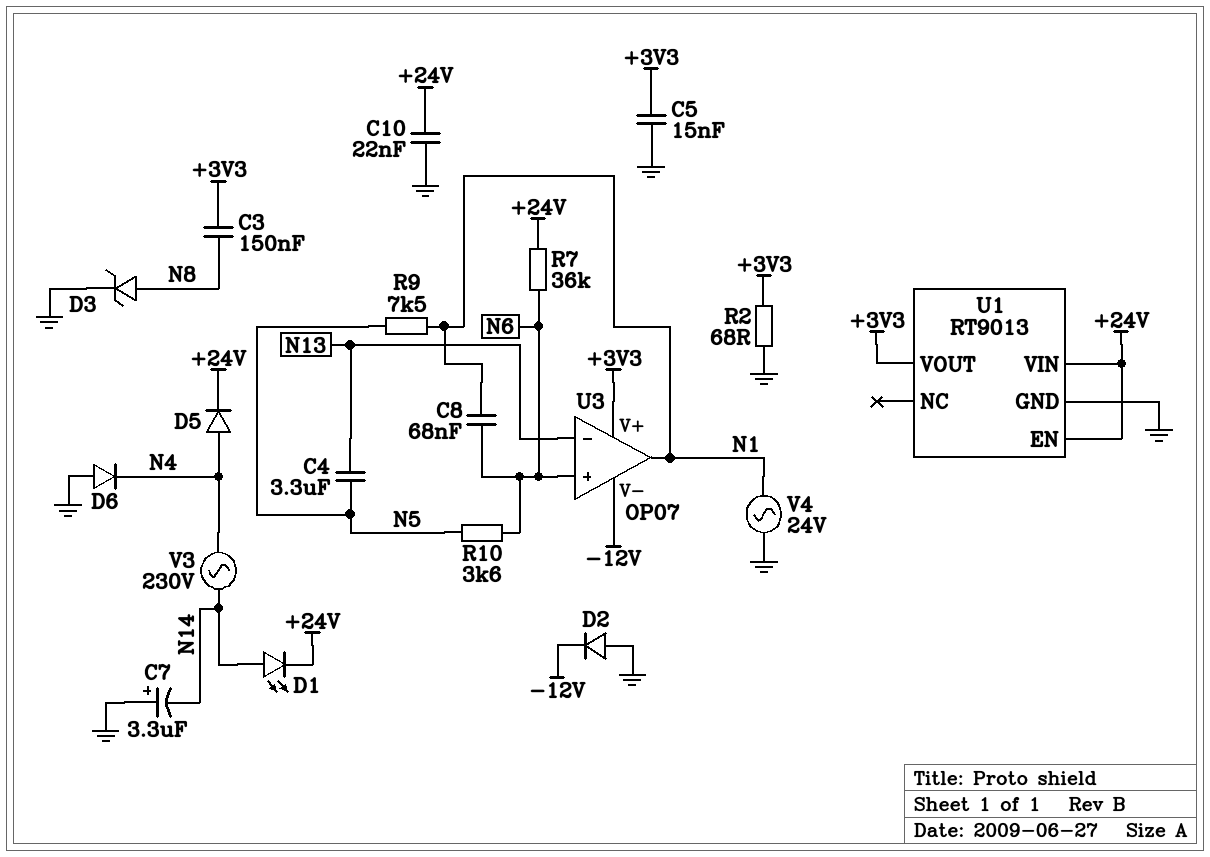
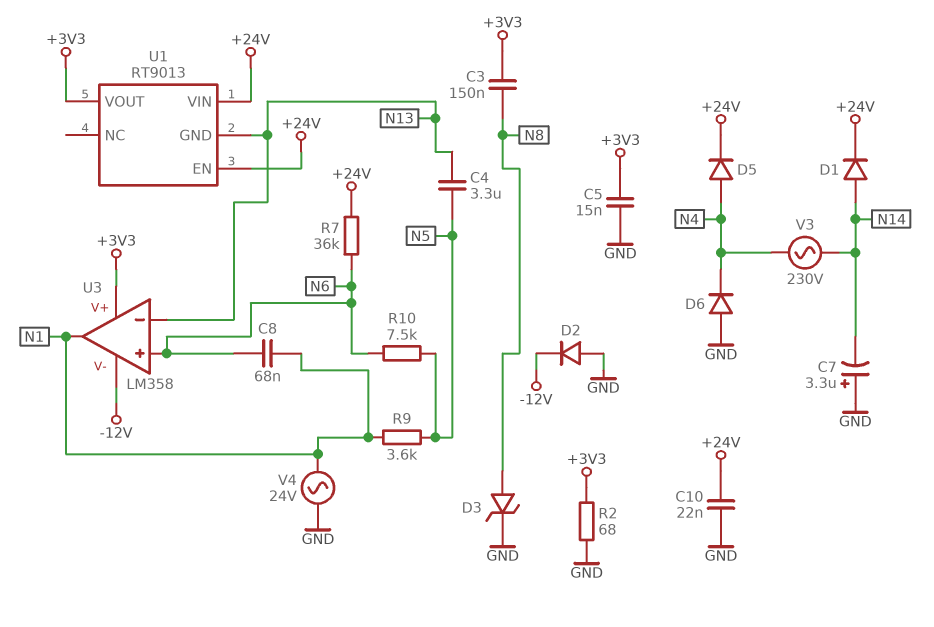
D1: LED (A N14, K +24V) -> diode (A N14, K +24V)
R9: 7.5k (N1, N5) -> 3.6k (N1, N5)
R10: 3.6k (N5, N6) -> 7.5k (N5, N6)
U1 pin GND: GND -> N13
U3: OP07 -> LM358

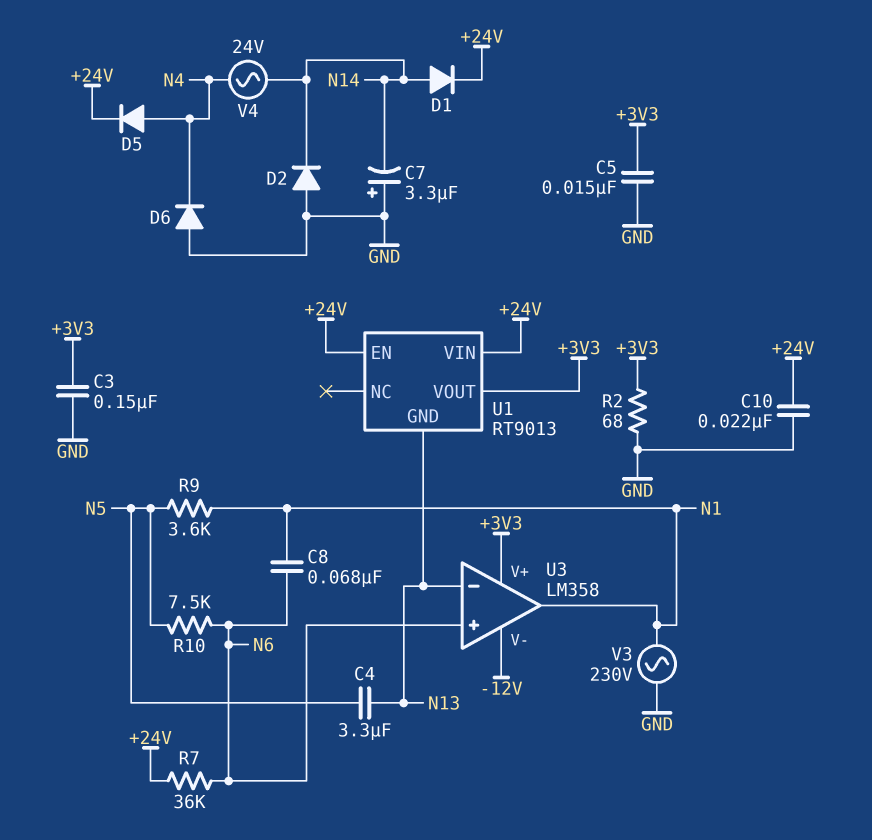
C3: 150nF (+3V3, N8) -> 150nF (+3V3, GND)
D2: diode (A GND, K -12V) -> diode (A GND, K N14)
D3: zener (A N8, K GND) -> none
V3: AC 230V (N4, N14) -> AC 230V (GND, N1)
V4: AC 24V (GND, N1) -> AC 24V (N4, N14)

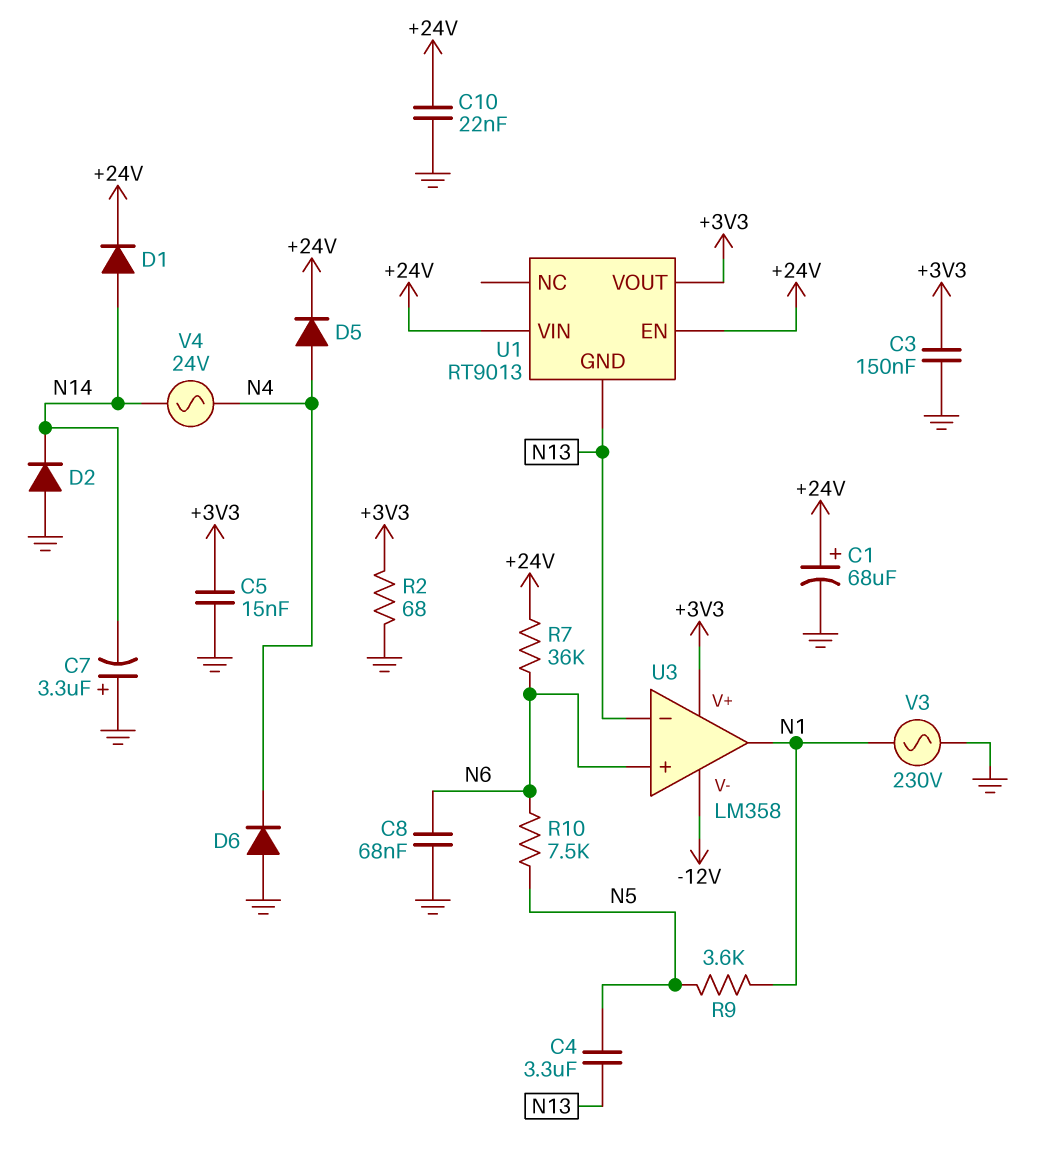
C1: none -> 68uF (plus +24V, minus GND)
C8: 68nF (N1, N6) -> 68nF (GND, N6)

